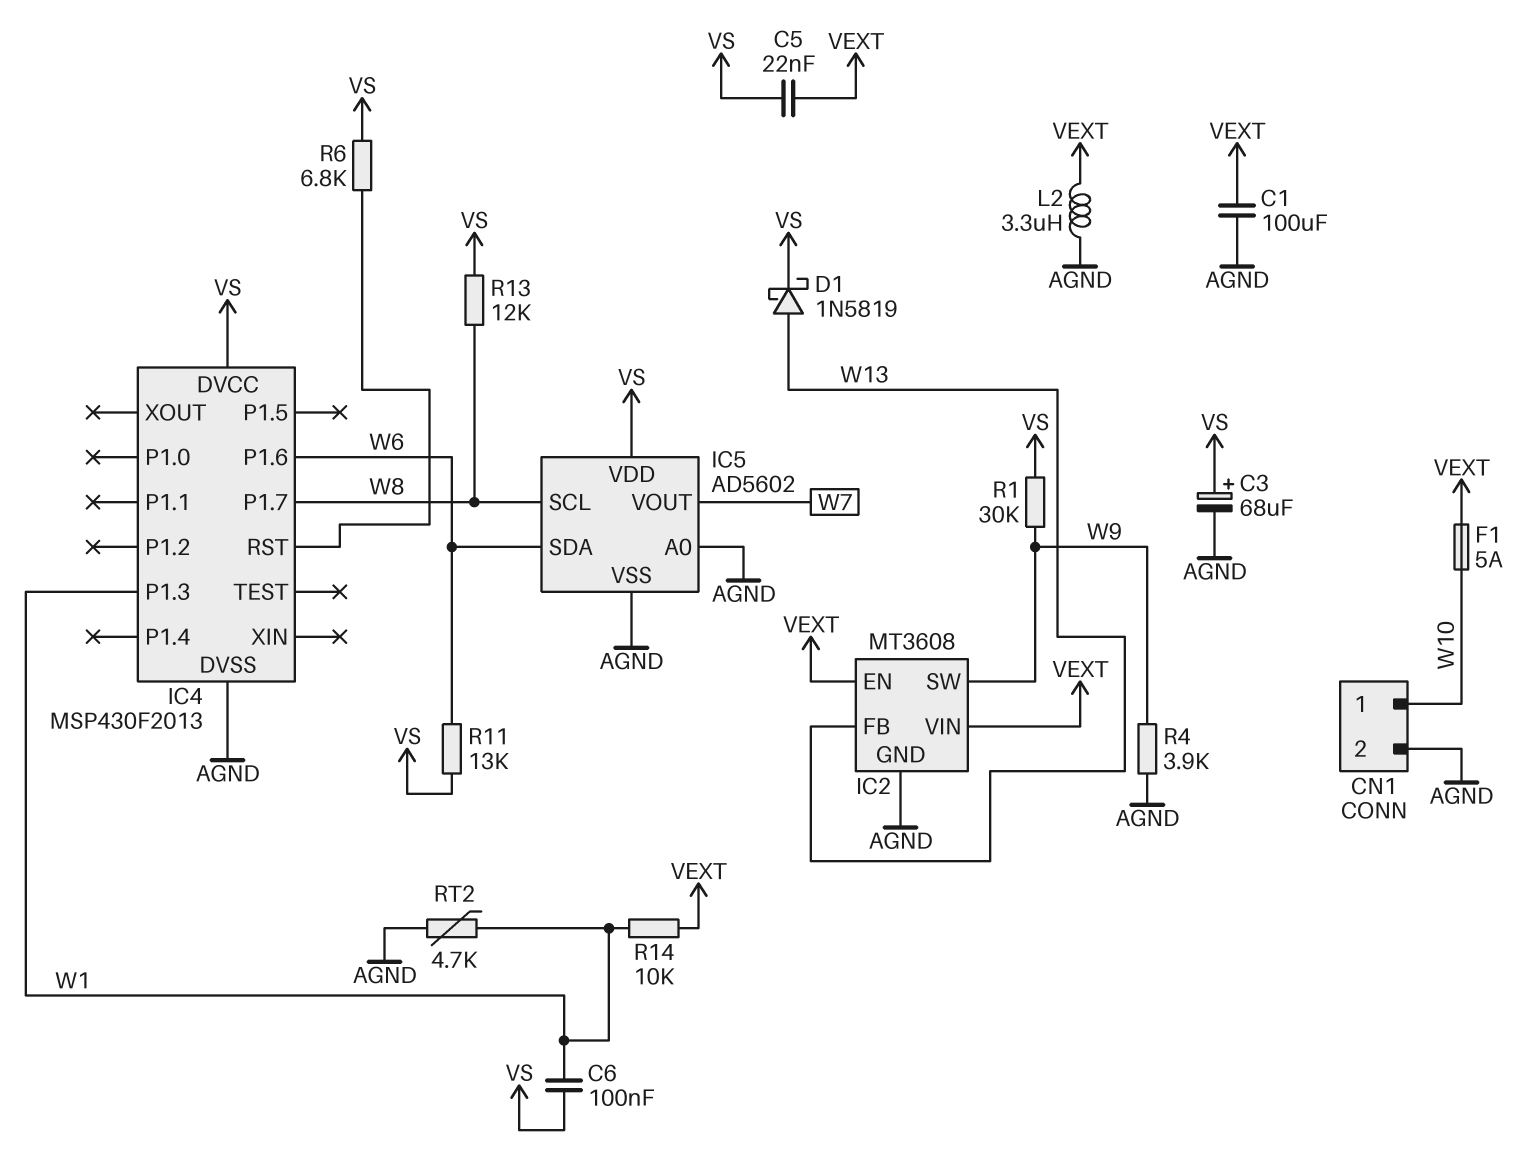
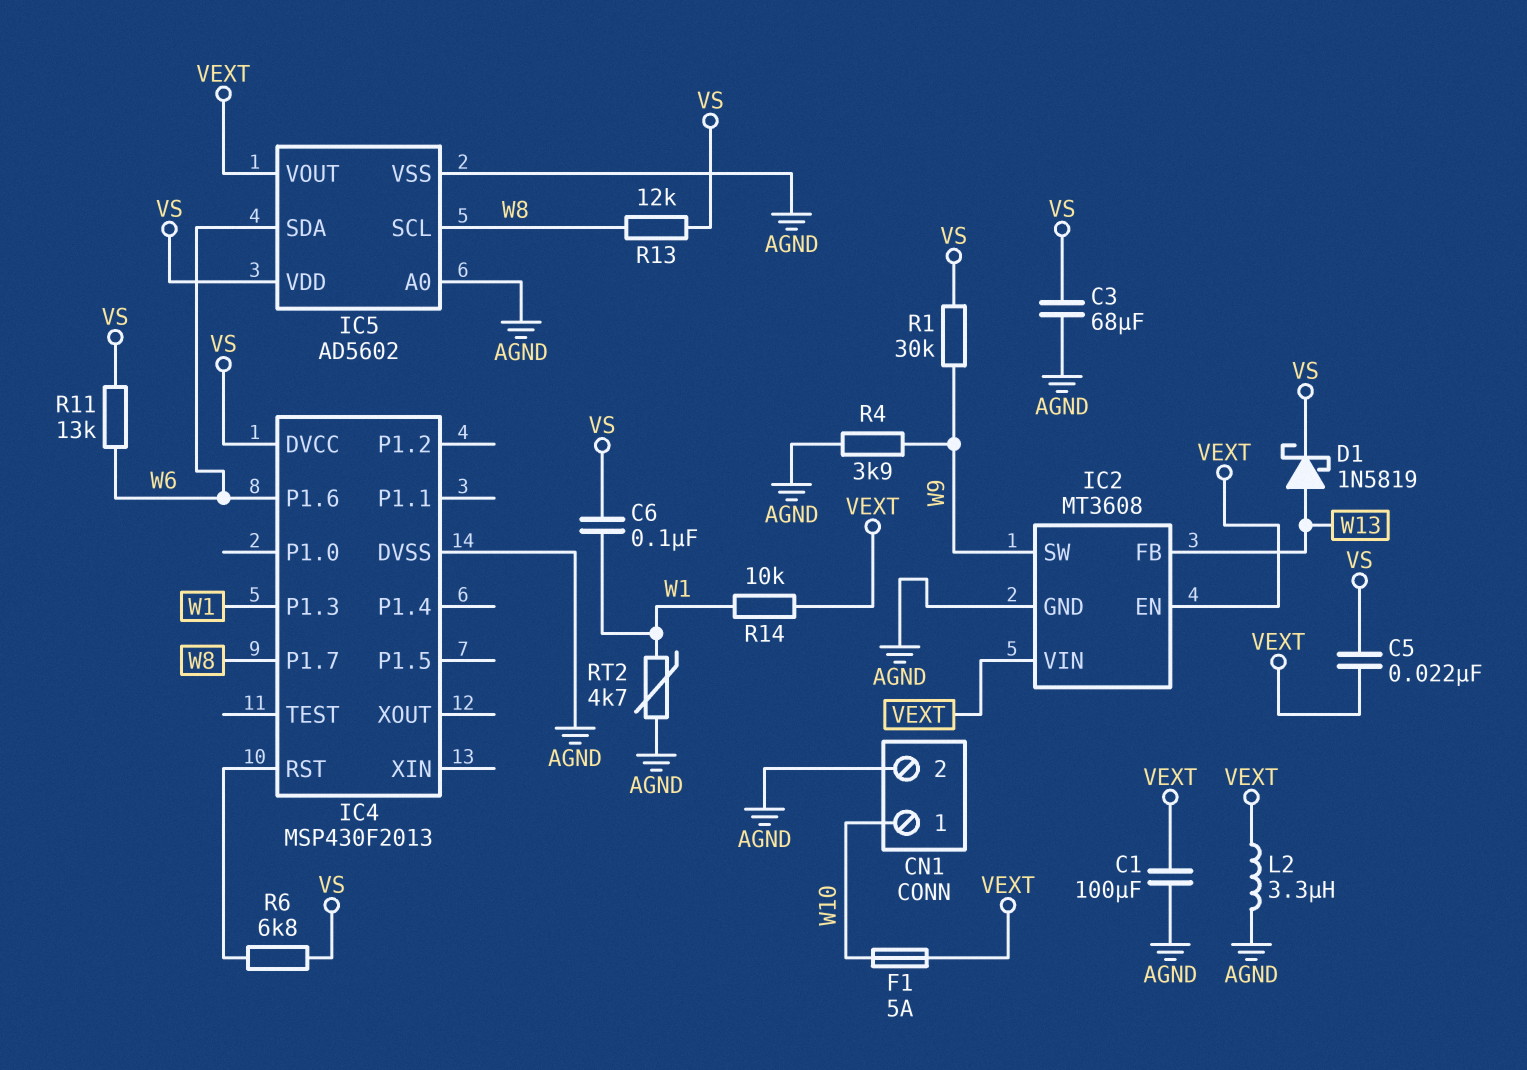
C3: 68uF (plus VS, minus AGND) -> 68uF (AGND, VS)
IC5 pin VOUT: W7 -> VEXT

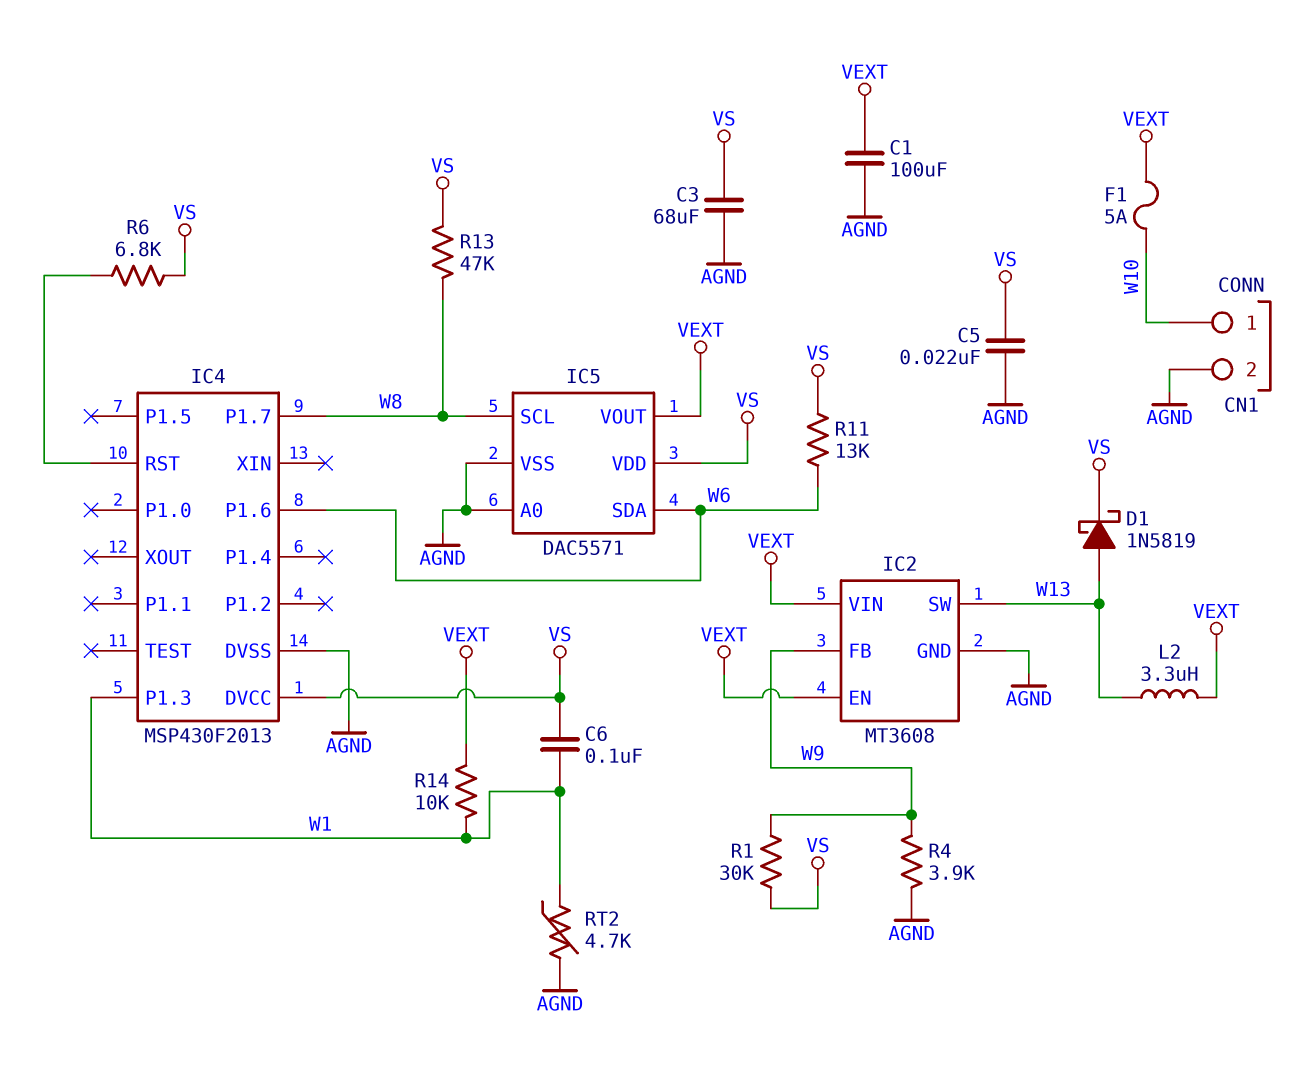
C5: 22nF (VEXT, VS) -> 22nF (AGND, VS)
IC2 pin FB: W13 -> W9
IC2 pin SW: W9 -> W13
IC5: AD5602 -> DAC5571
L2: 3.3uH (AGND, VEXT) -> 3.3uH (VEXT, W13)
R13: 12k (VS, W8) -> 47k (VS, W8)

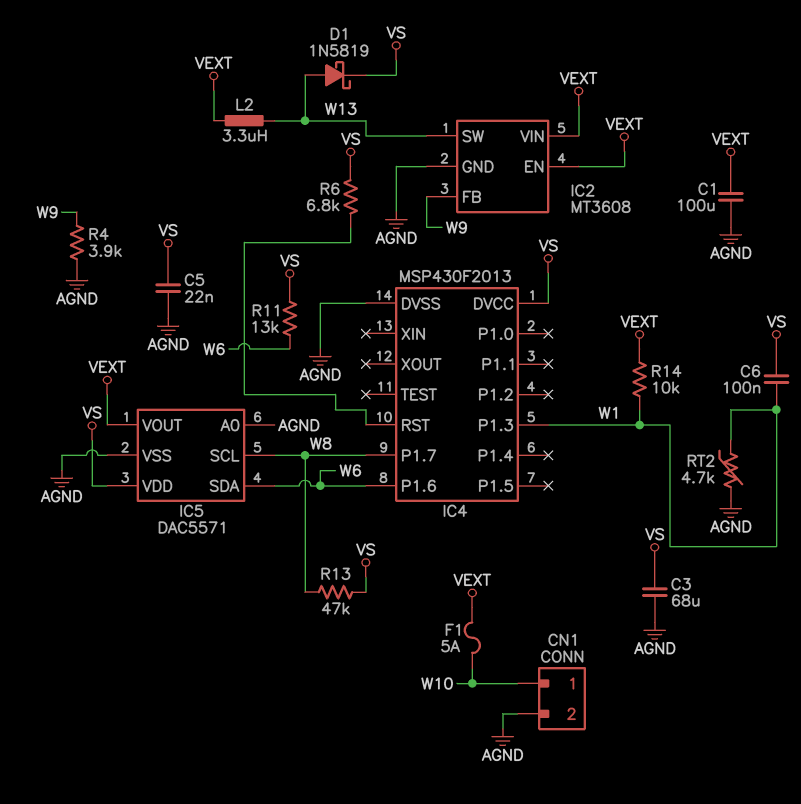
R1: 30k (VS, W9) -> none

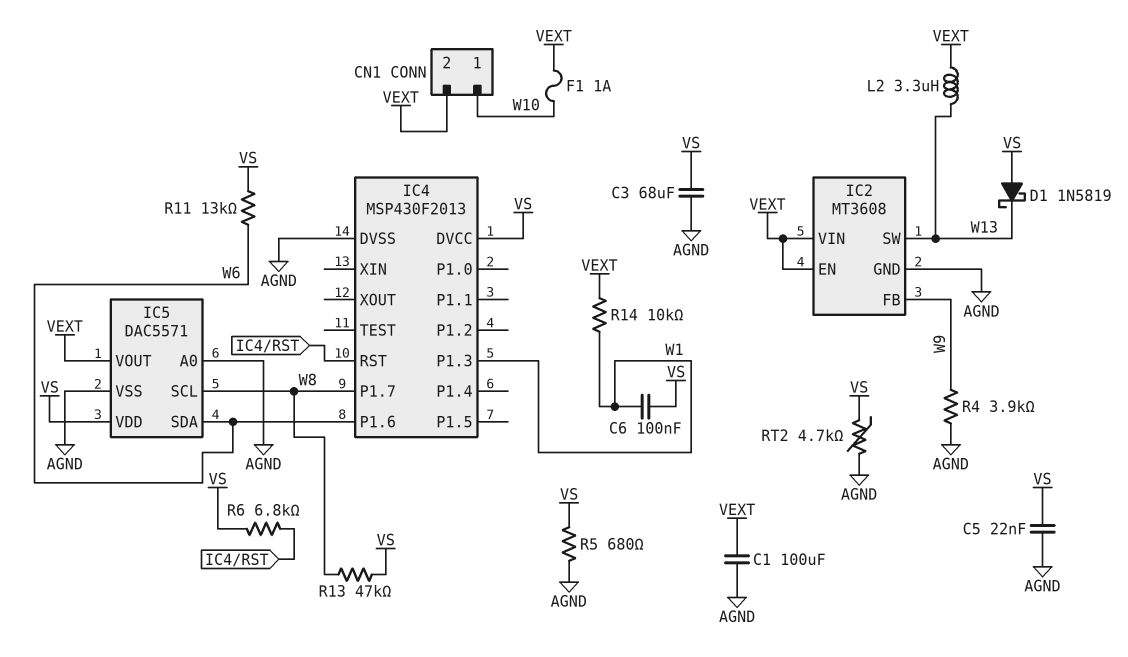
CN1 pin 2: AGND -> VEXT
D1: schottky 1N5819 (A W13, K VS) -> schottky 1N5819 (A VS, K W13)
F1: 5A (VEXT, W10) -> 1A (VEXT, W10)
R5: none -> 680 (AGND, VS)
RT2: 4.7k (AGND, W1) -> 4.7k (AGND, VS)

